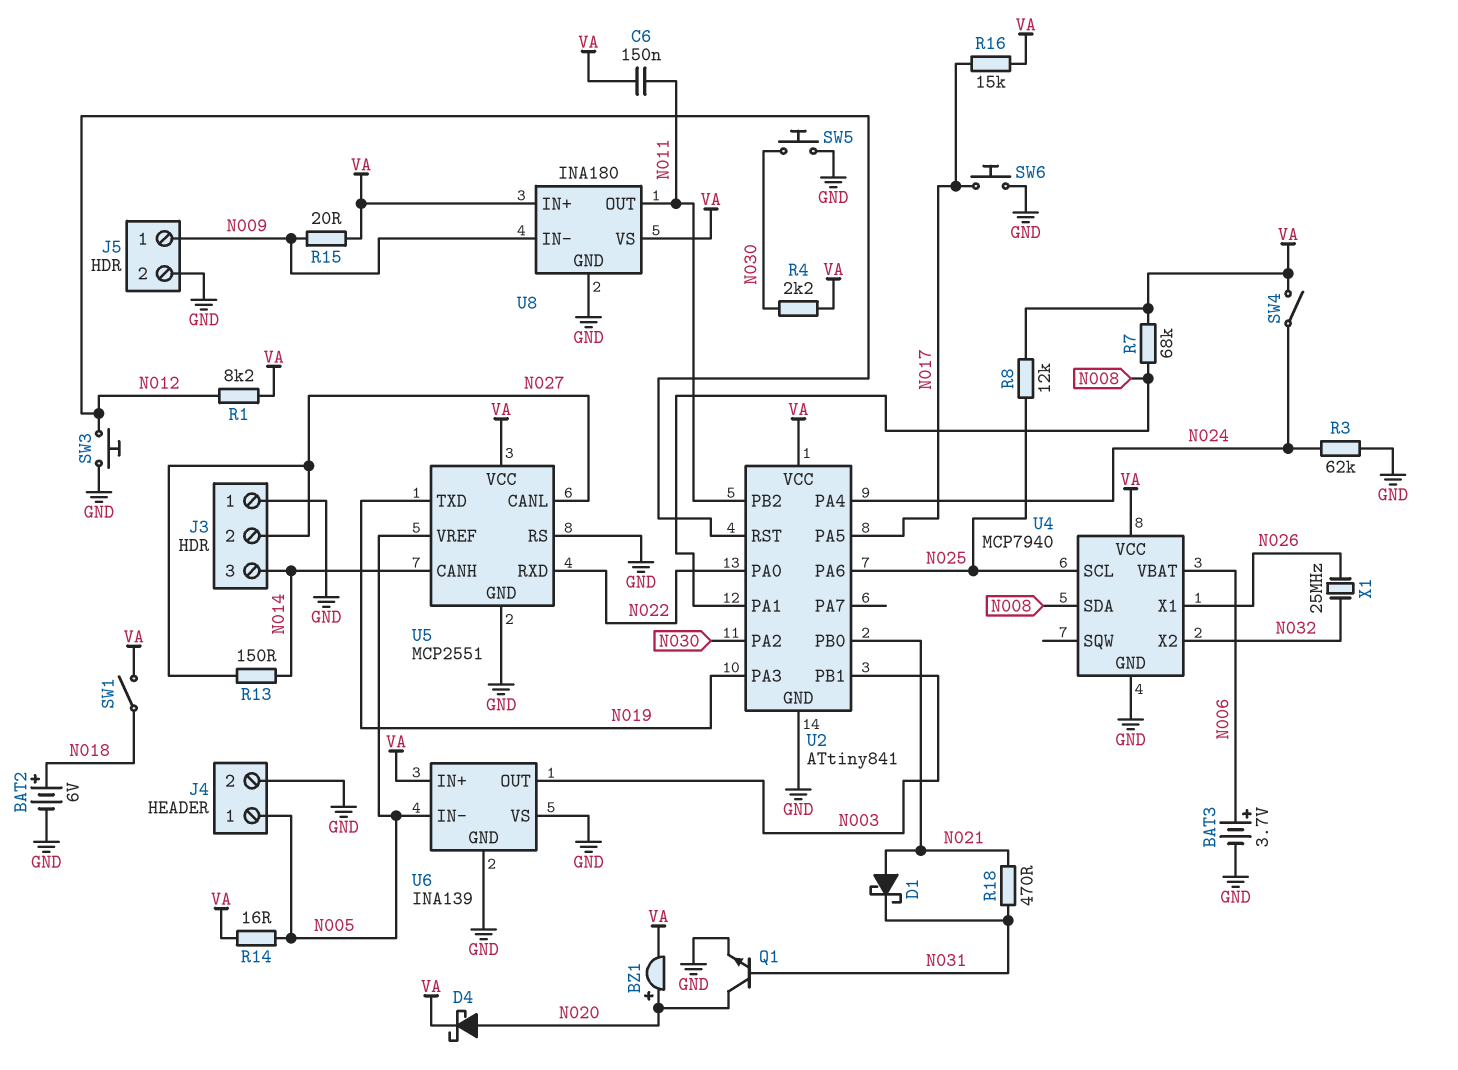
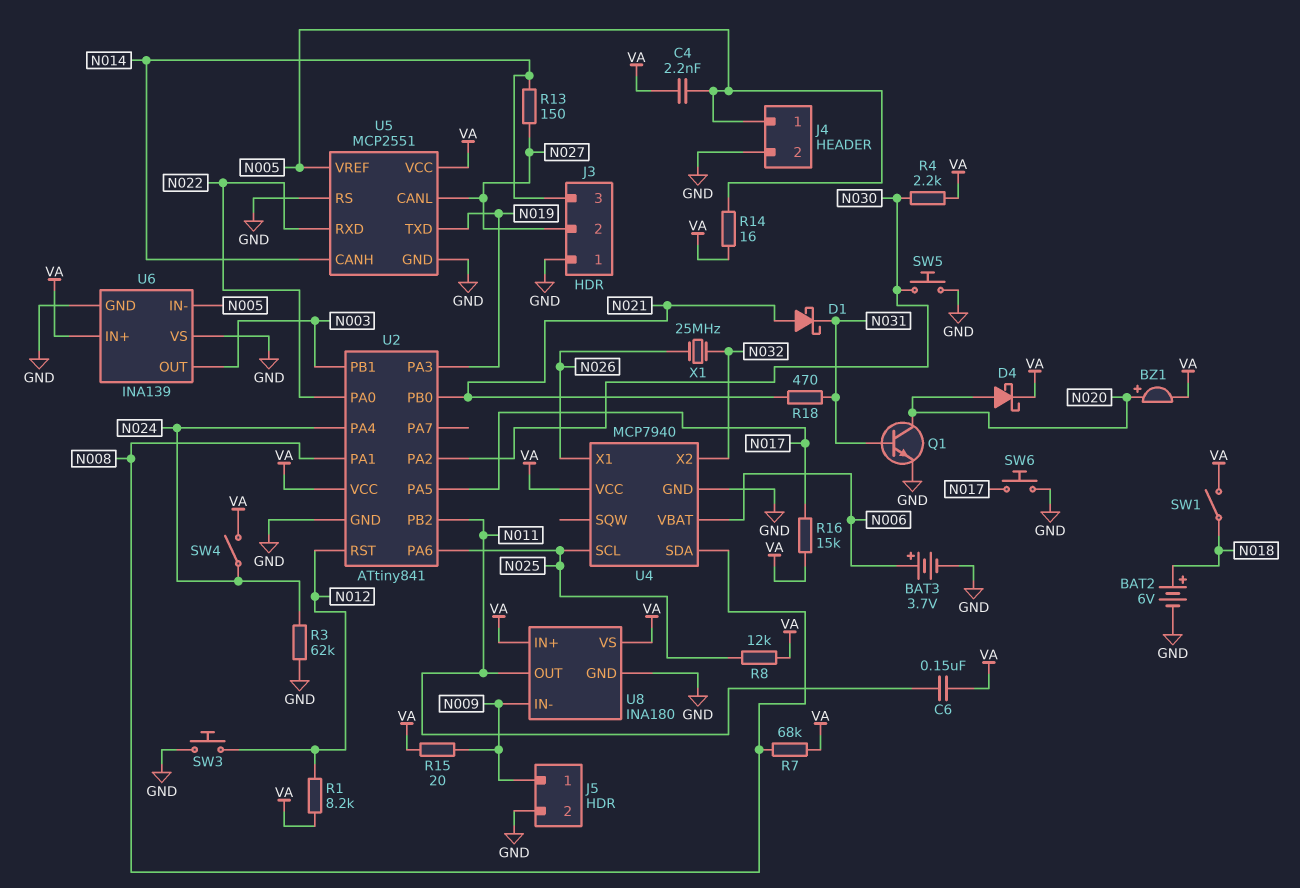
C4: none -> 2.2nF (N005, VA)

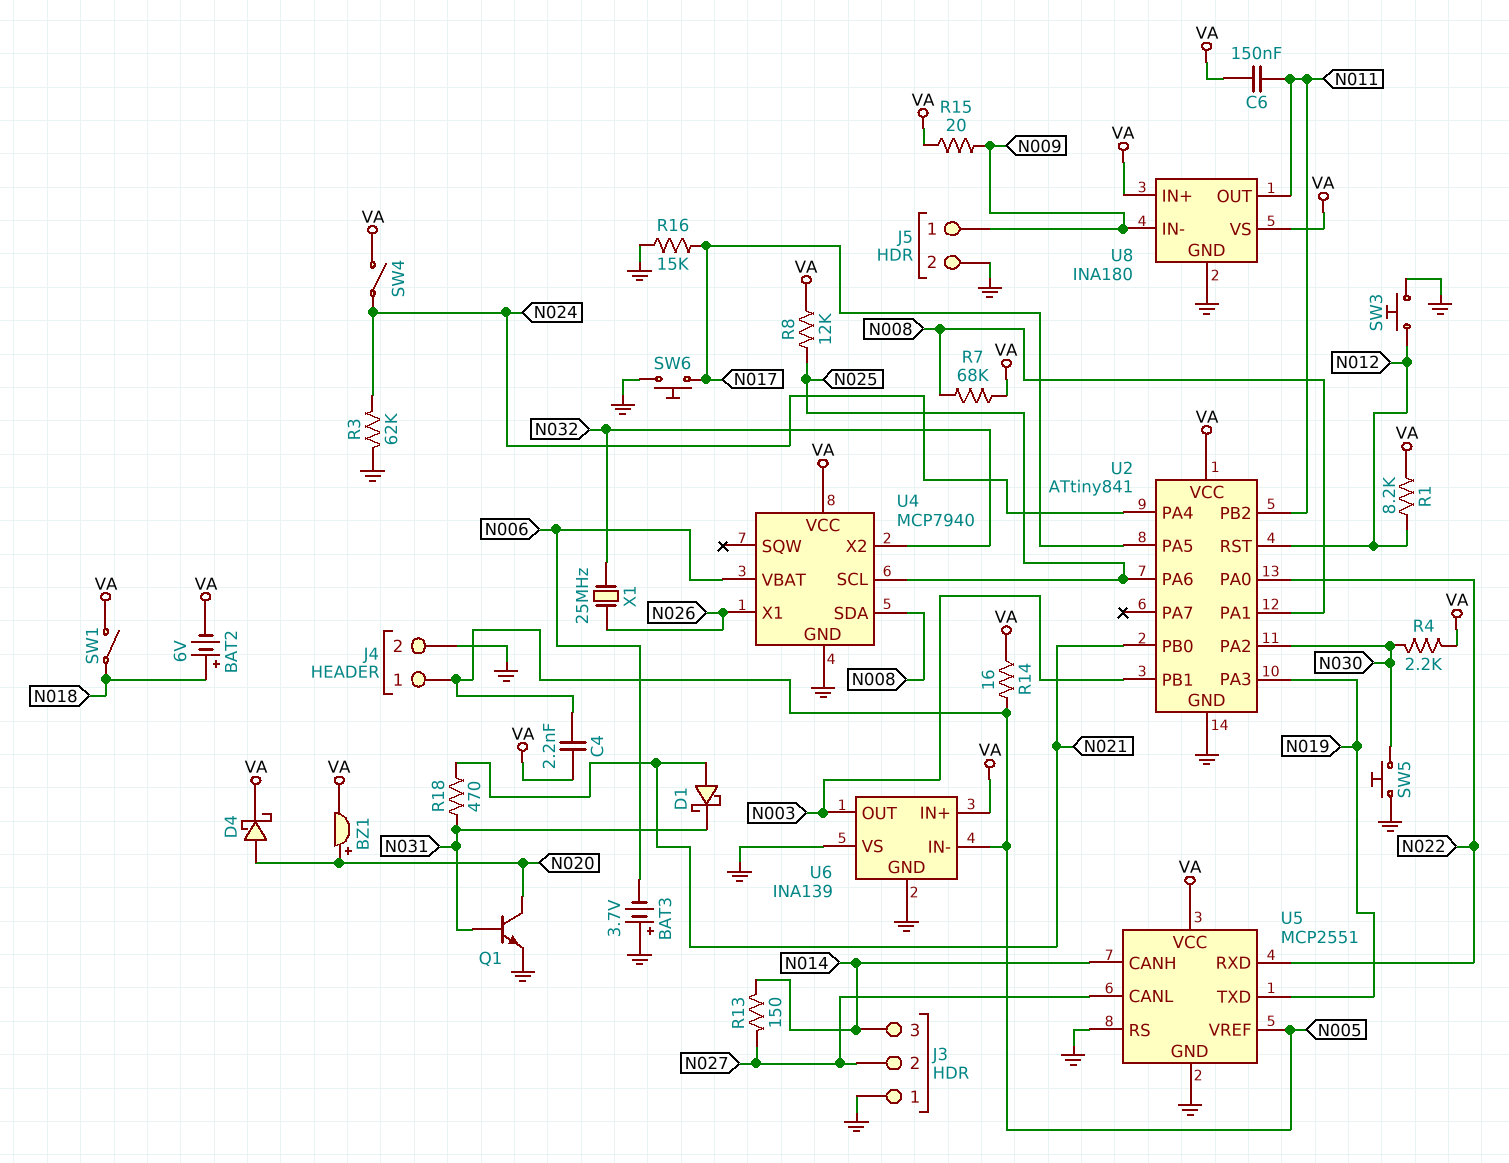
BAT2: 6V (plus N018, minus GND) -> 6V (plus N018, minus VA)
BAT3: 3.7V (plus N006, minus GND) -> 3.7V (plus GND, minus N006)
R16: 15k (N017, VA) -> 15k (GND, N017)

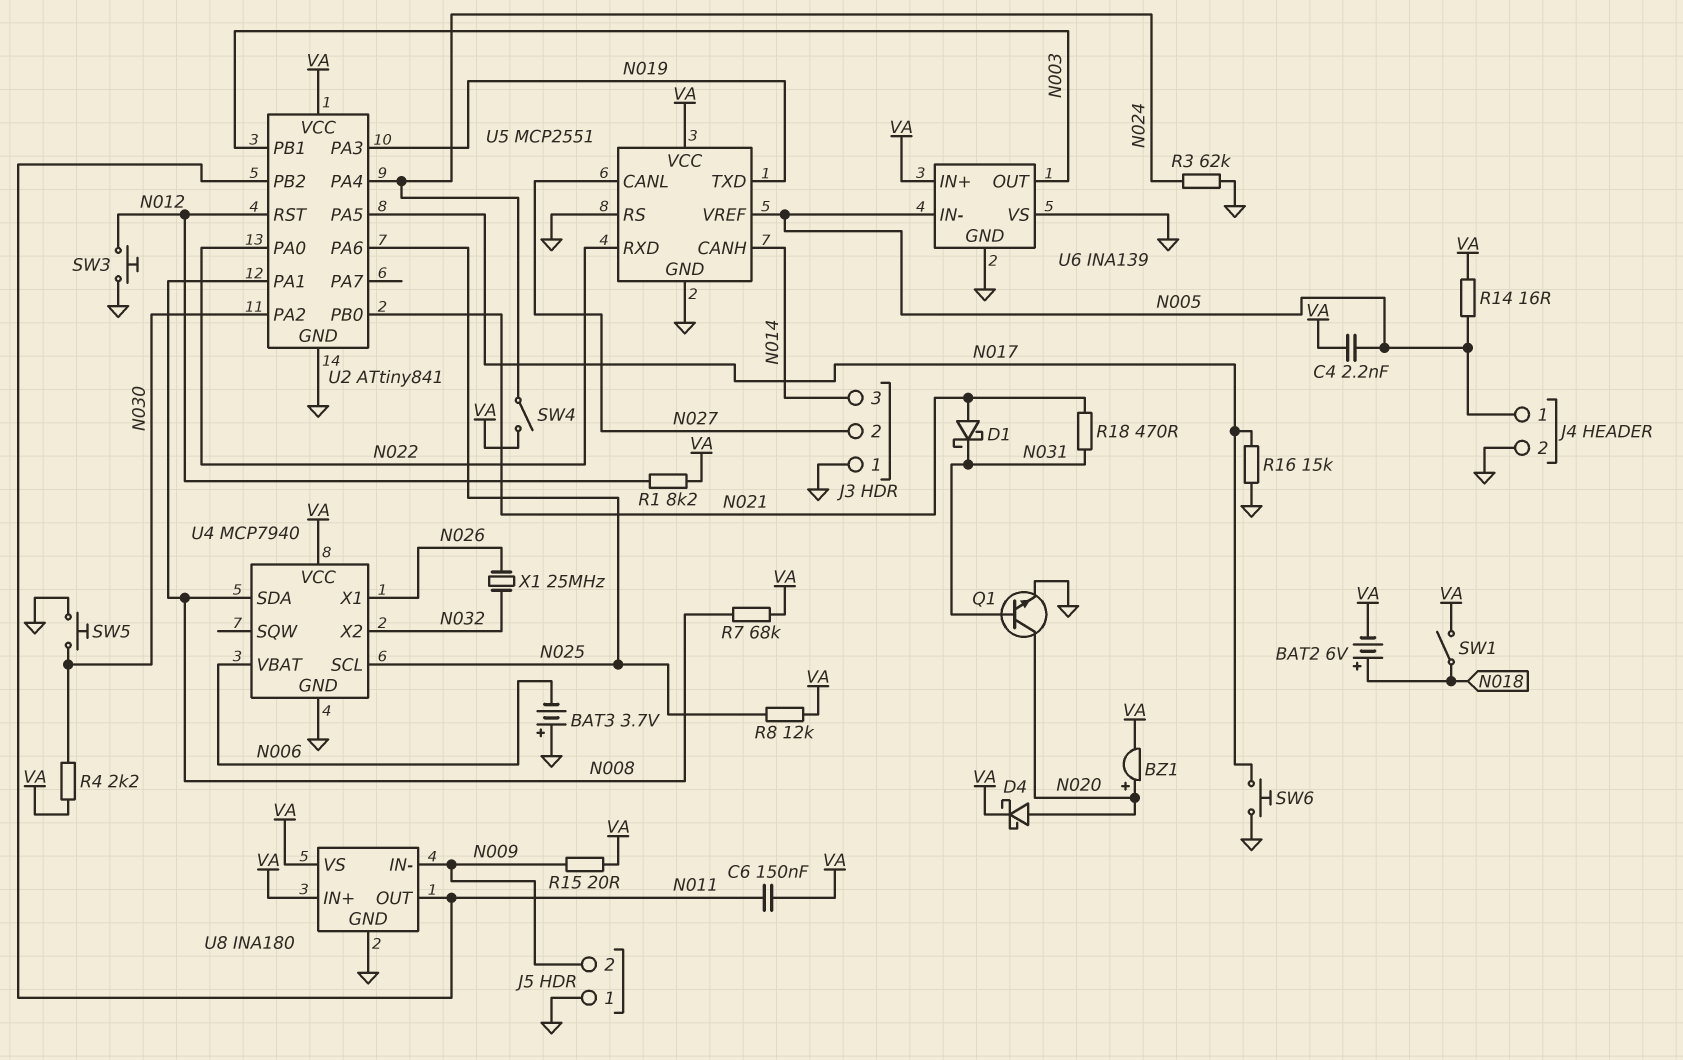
J5 pin 1: N009 -> GND
J5 pin 2: GND -> N009
R13: 150 (N014, N027) -> none

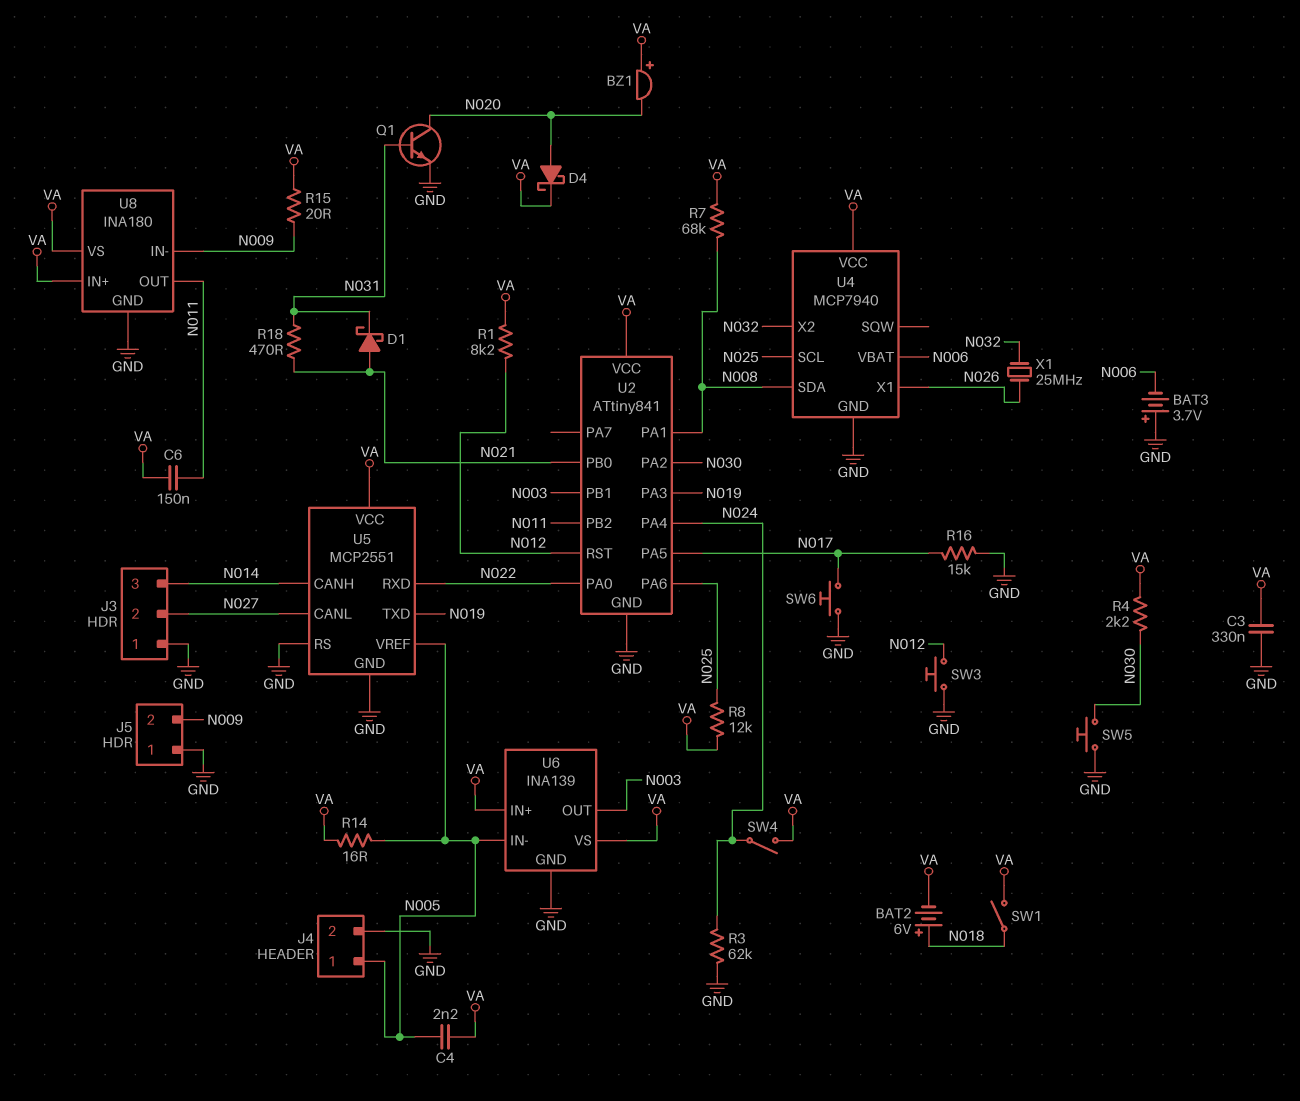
BZ1: buzzer (plus N020, minus VA) -> buzzer (plus VA, minus N020)
C3: none -> 330nF (GND, VA)
U6 pin VS: GND -> VA

